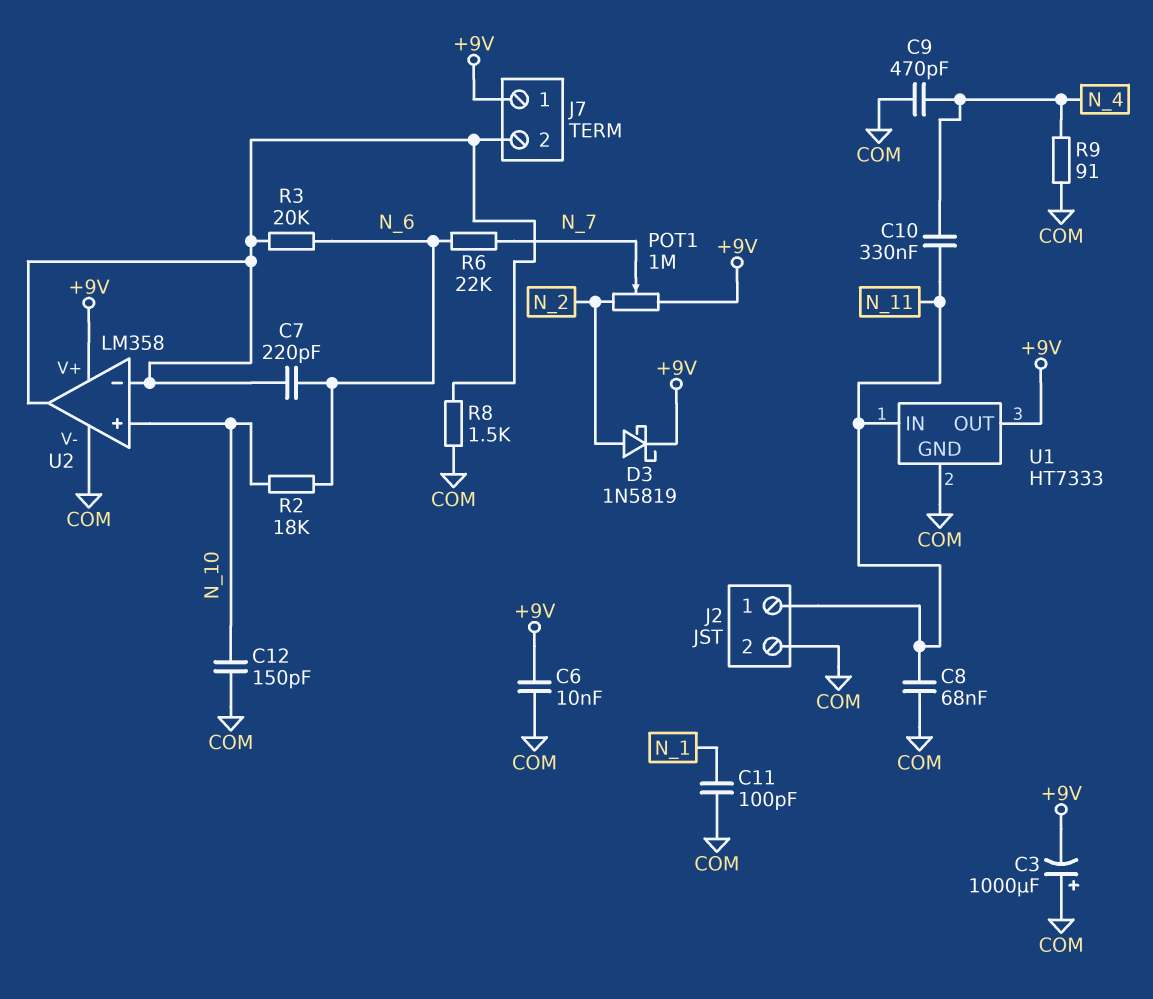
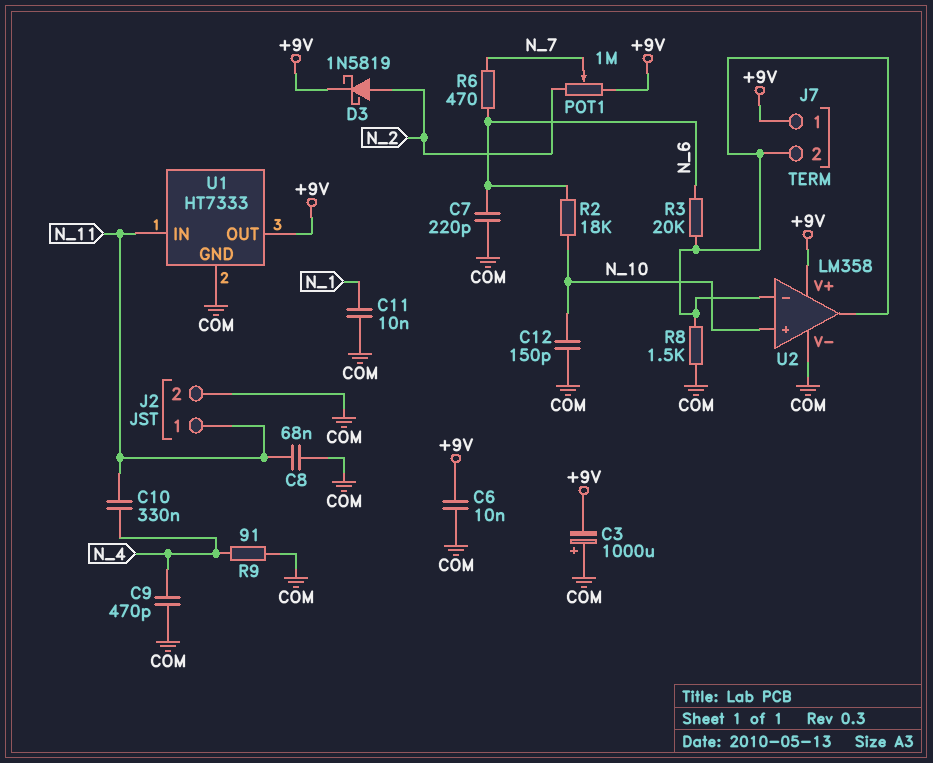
C7: 220pF (J7/2, N_6) -> 220pF (COM, N_6)
C11: 100pF (COM, N_1) -> 10nF (COM, N_1)
R6: 22k (N_6, N_7) -> 470 (N_6, N_7)

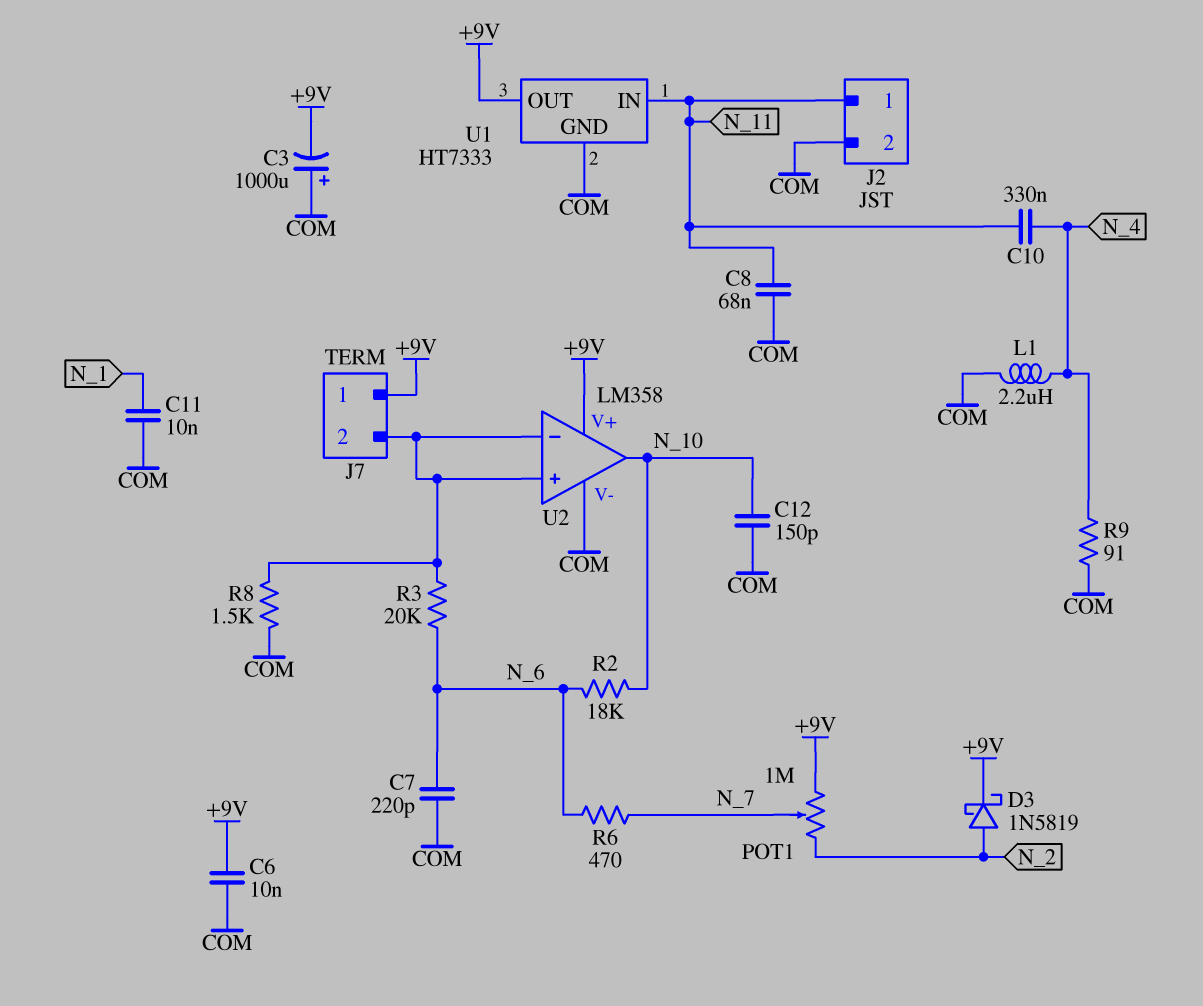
C9: 470pF (COM, N_4) -> none
L1: none -> 2.2uH (COM, N_4)
U2 pin in+: N_10 -> J7/2
U2 pin out: J7/2 -> N_10

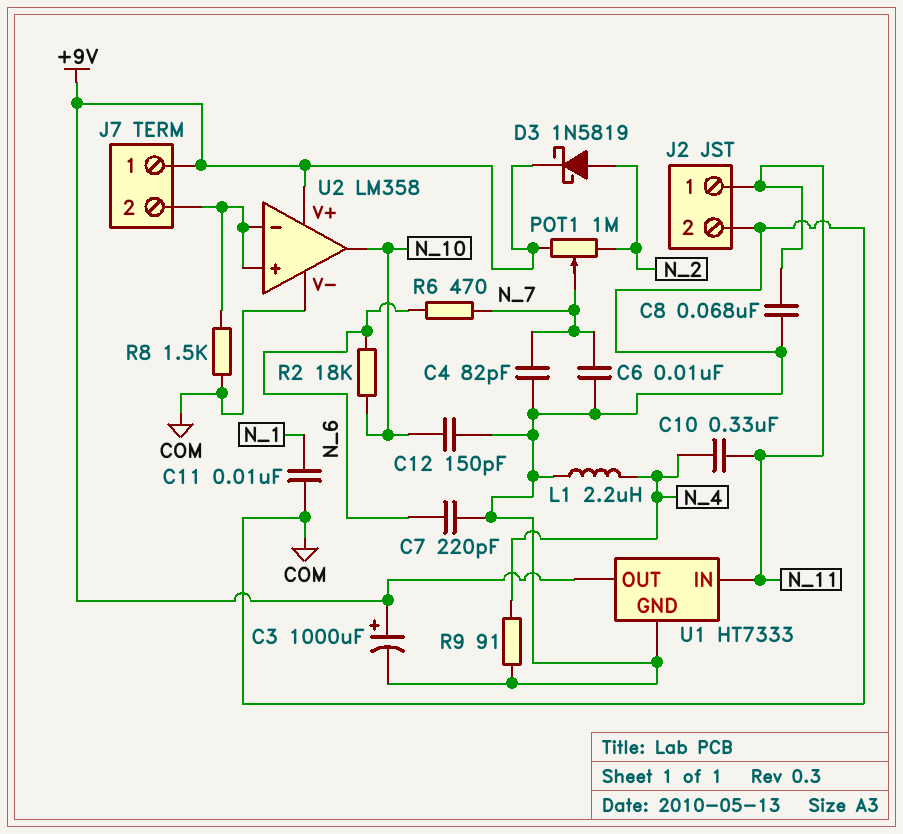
C3: 1000uF (plus COM, minus +9V) -> 1000uF (plus +9V, minus COM)
C4: none -> 82pF (COM, N_7)
C6: 10nF (+9V, COM) -> 10nF (COM, N_7)
R3: 20k (J7/2, N_6) -> none

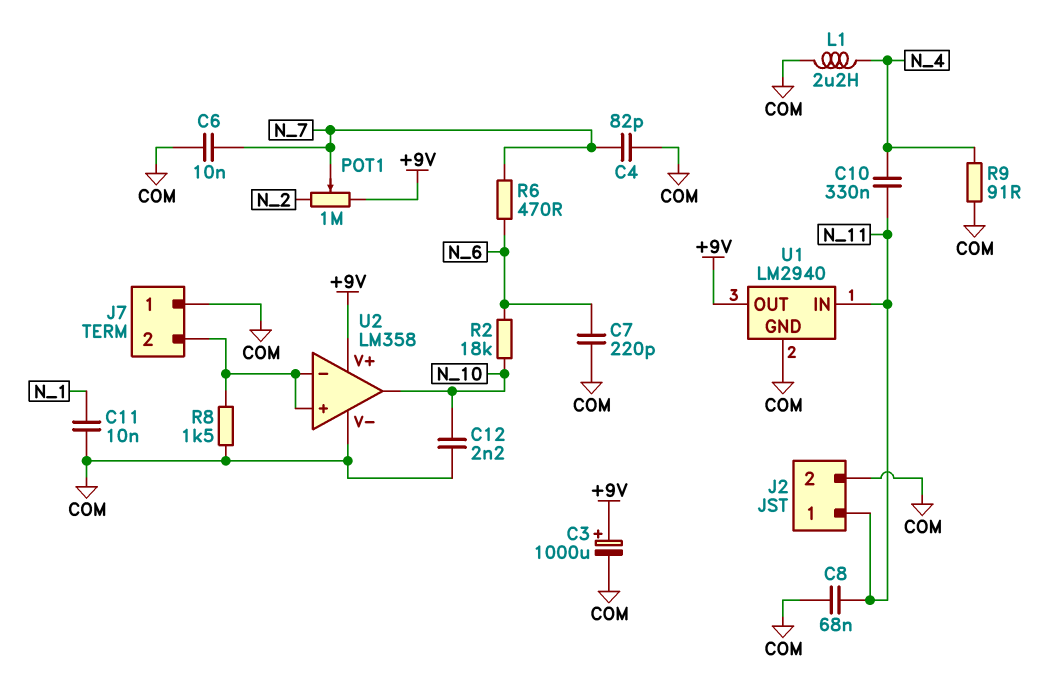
C12: 150pF (COM, N_10) -> 2.2nF (COM, N_10)
D3: schottky 1N5819 (A N_2, K +9V) -> none
J7 pin 1: +9V -> COM
U1: HT7333 -> LM2940

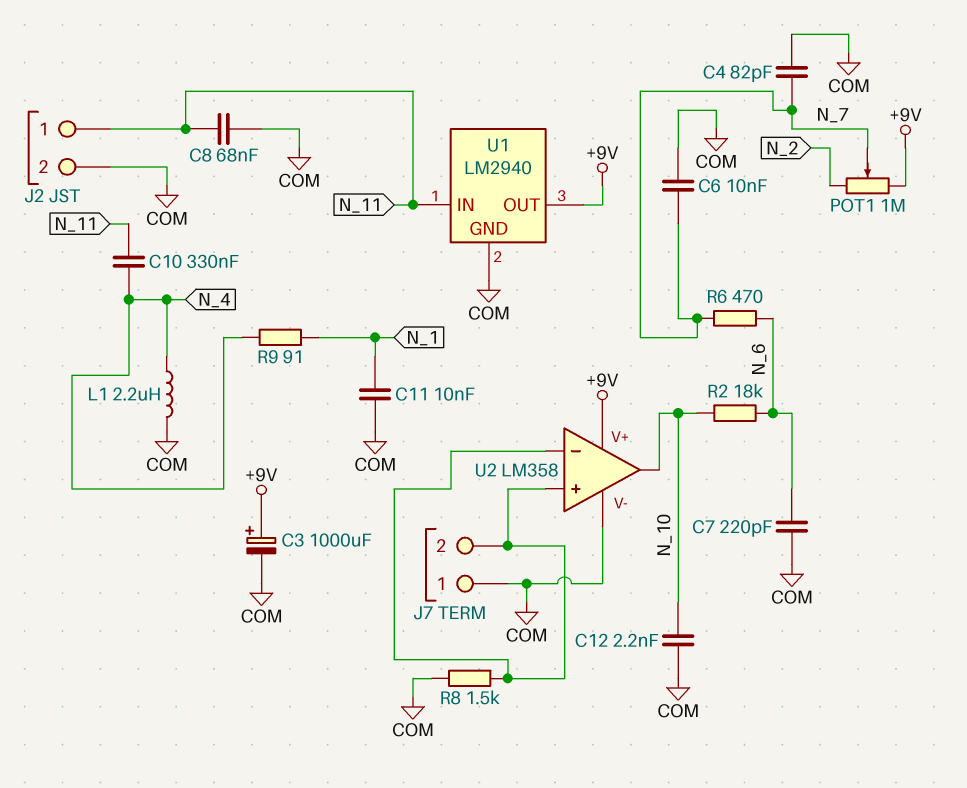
R9: 91 (COM, N_4) -> 91 (N_1, N_4)

